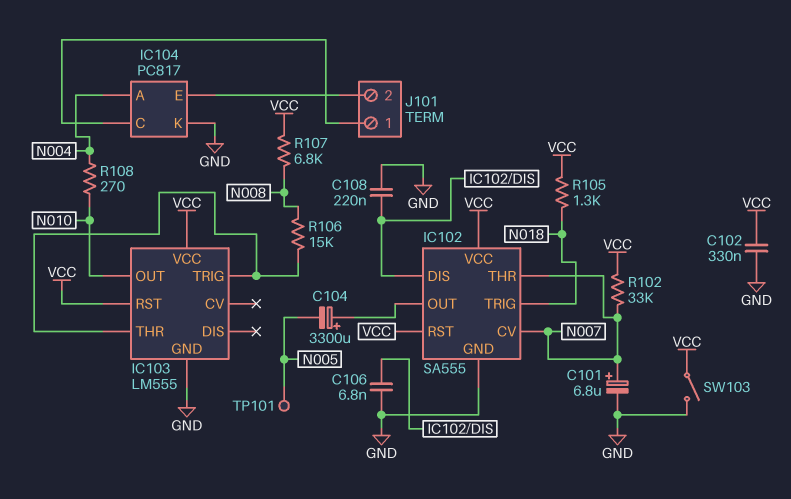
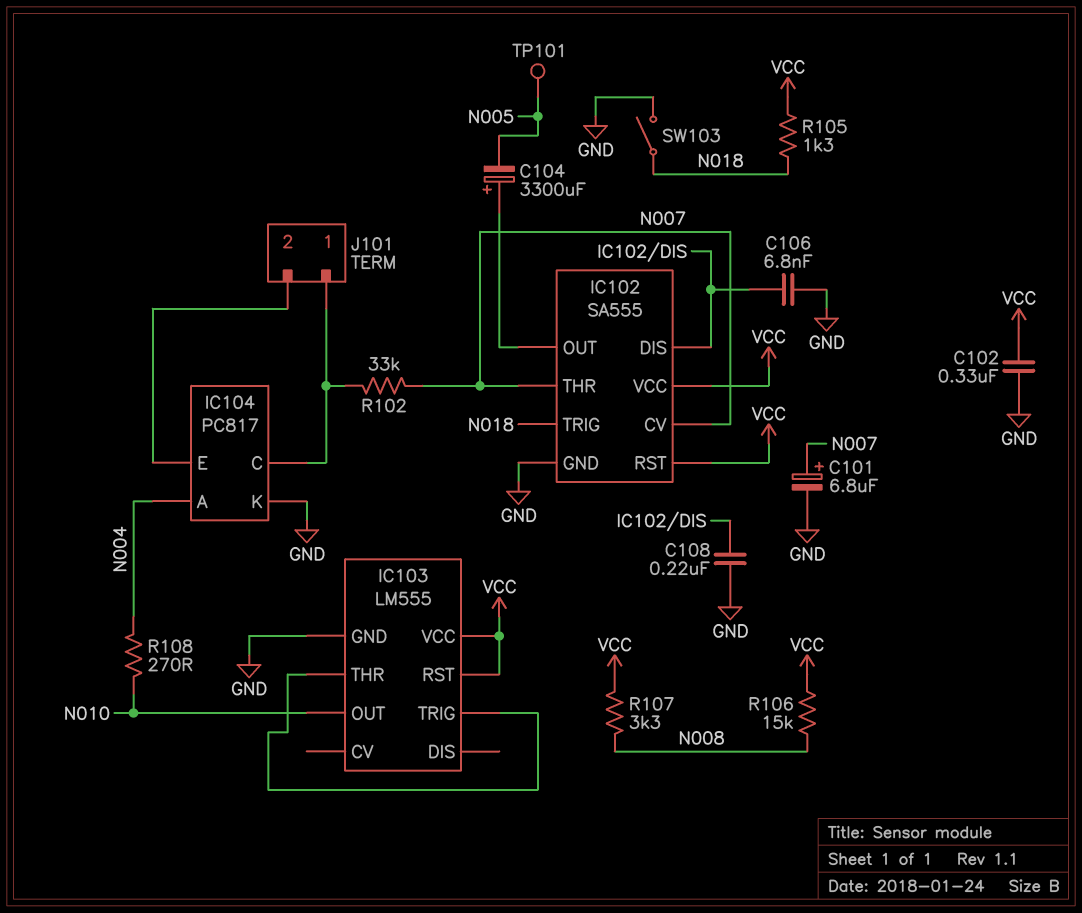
R102: 33k (N007, VCC) -> 33k (IC104/C, N007)
R106: 15k (IC103/THR, N008) -> 15k (N008, VCC)
R107: 6.8k (N008, VCC) -> 3.3k (N008, VCC)
SW103: switch (GND, VCC) -> switch (GND, N018)

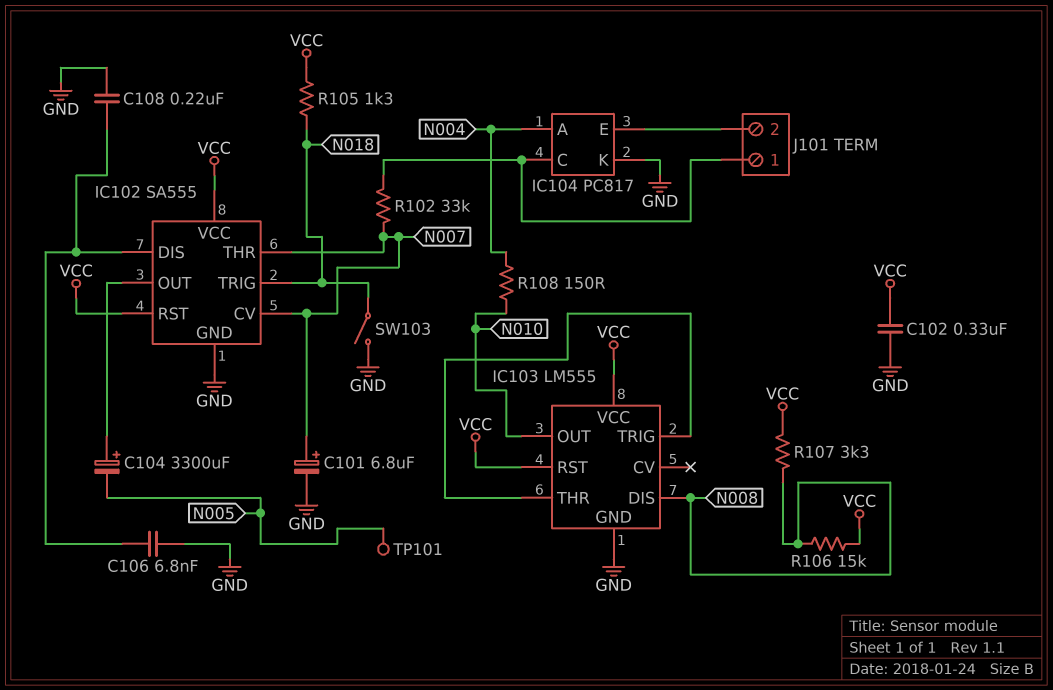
IC103 pin DIS: none -> N008
R108: 270 (N004, N010) -> 150 (N004, N010)

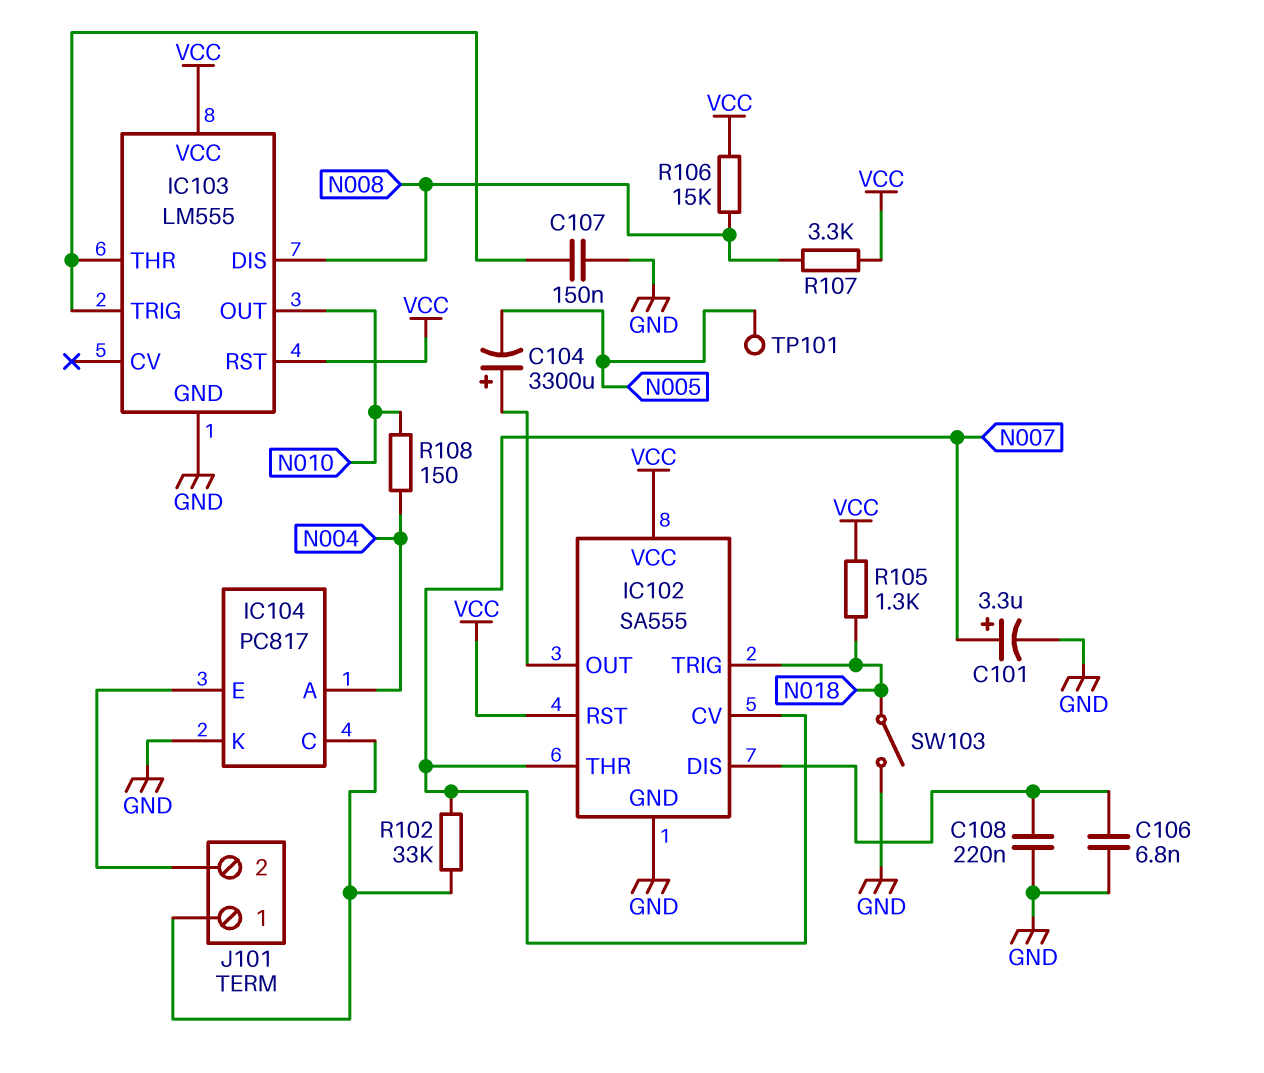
C101: 6.8uF (plus N007, minus GND) -> 3.3uF (plus N007, minus GND)
C102: 330nF (GND, VCC) -> none
C107: none -> 150nF (GND, IC103/THR)

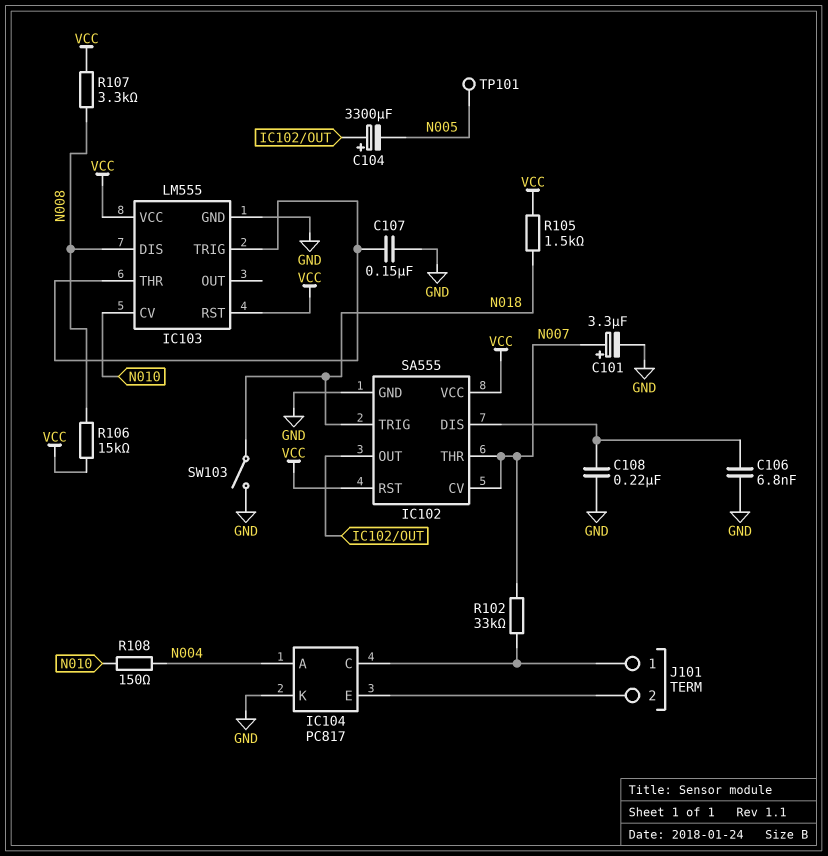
IC103 pin CV: none -> N010
IC103 pin OUT: N010 -> none
R105: 1.3k (N018, VCC) -> 1.5k (N018, VCC)

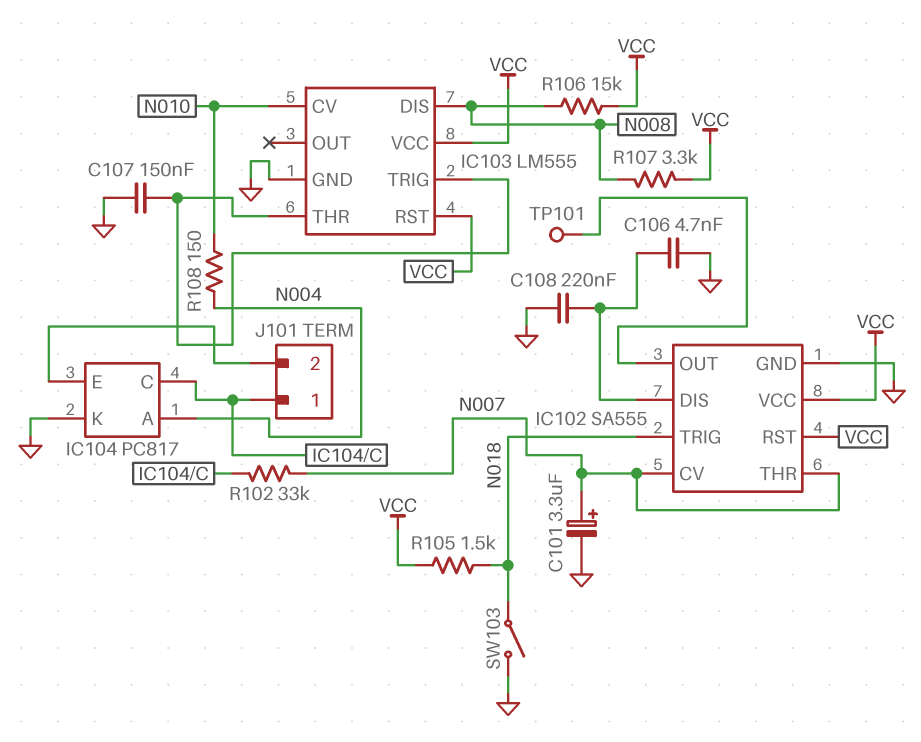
C104: 3300uF (plus IC102/OUT, minus N005) -> none
C106: 6.8nF (GND, IC102/DIS) -> 4.7nF (GND, IC102/DIS)
TP101: test point (N005) -> test point (IC102/OUT)

